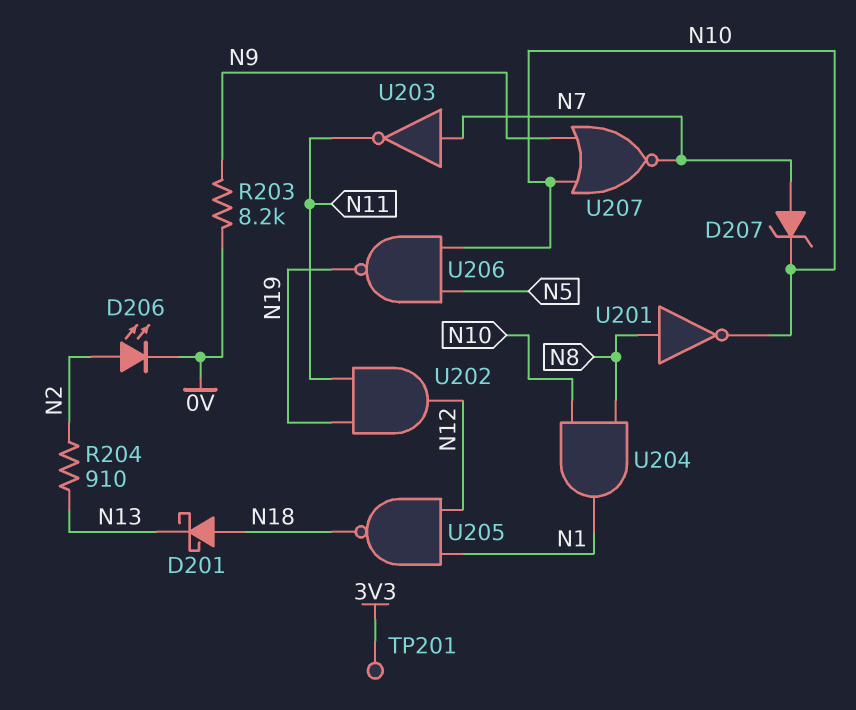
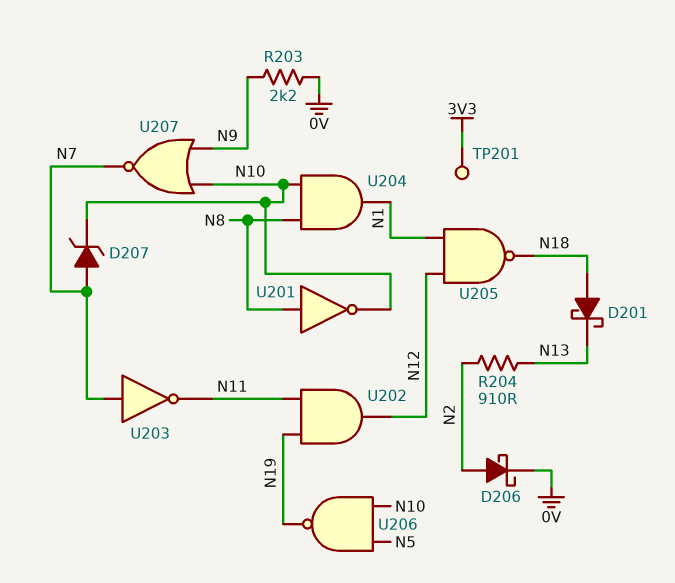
D206: LED (A N2, K 0V) -> schottky (A N2, K 0V)
R203: 8.2k (0V, N9) -> 2.2k (0V, N9)

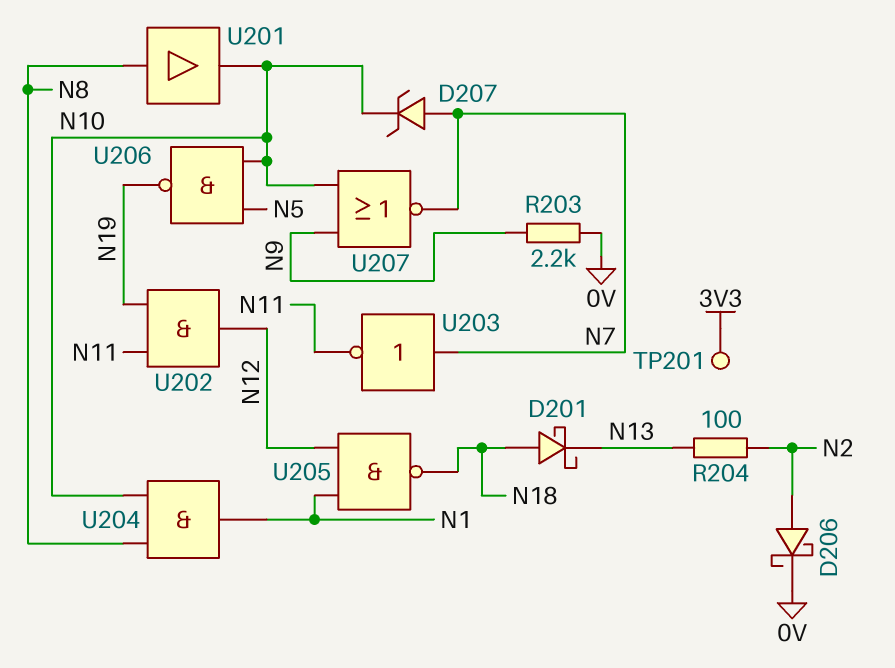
R204: 910 (N2, N13) -> 100 (N2, N13)
U201: NOT (in N8, out N10) -> buffer (in N8, out N10)

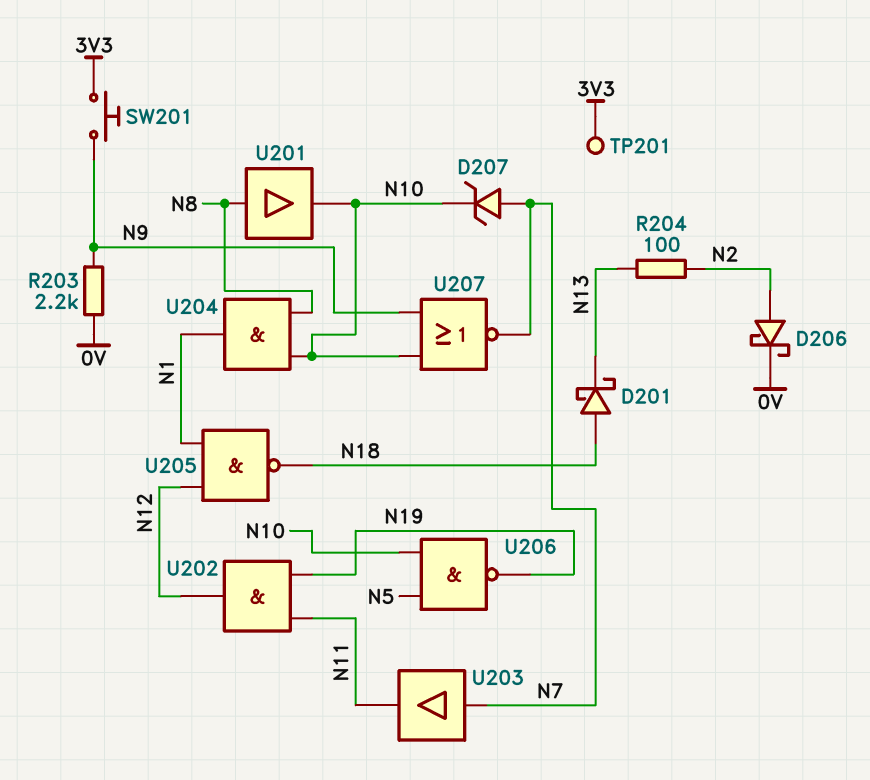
SW201: none -> button (3V3, N9)
U203: NOT (in N7, out N11) -> buffer (in N7, out N11)

